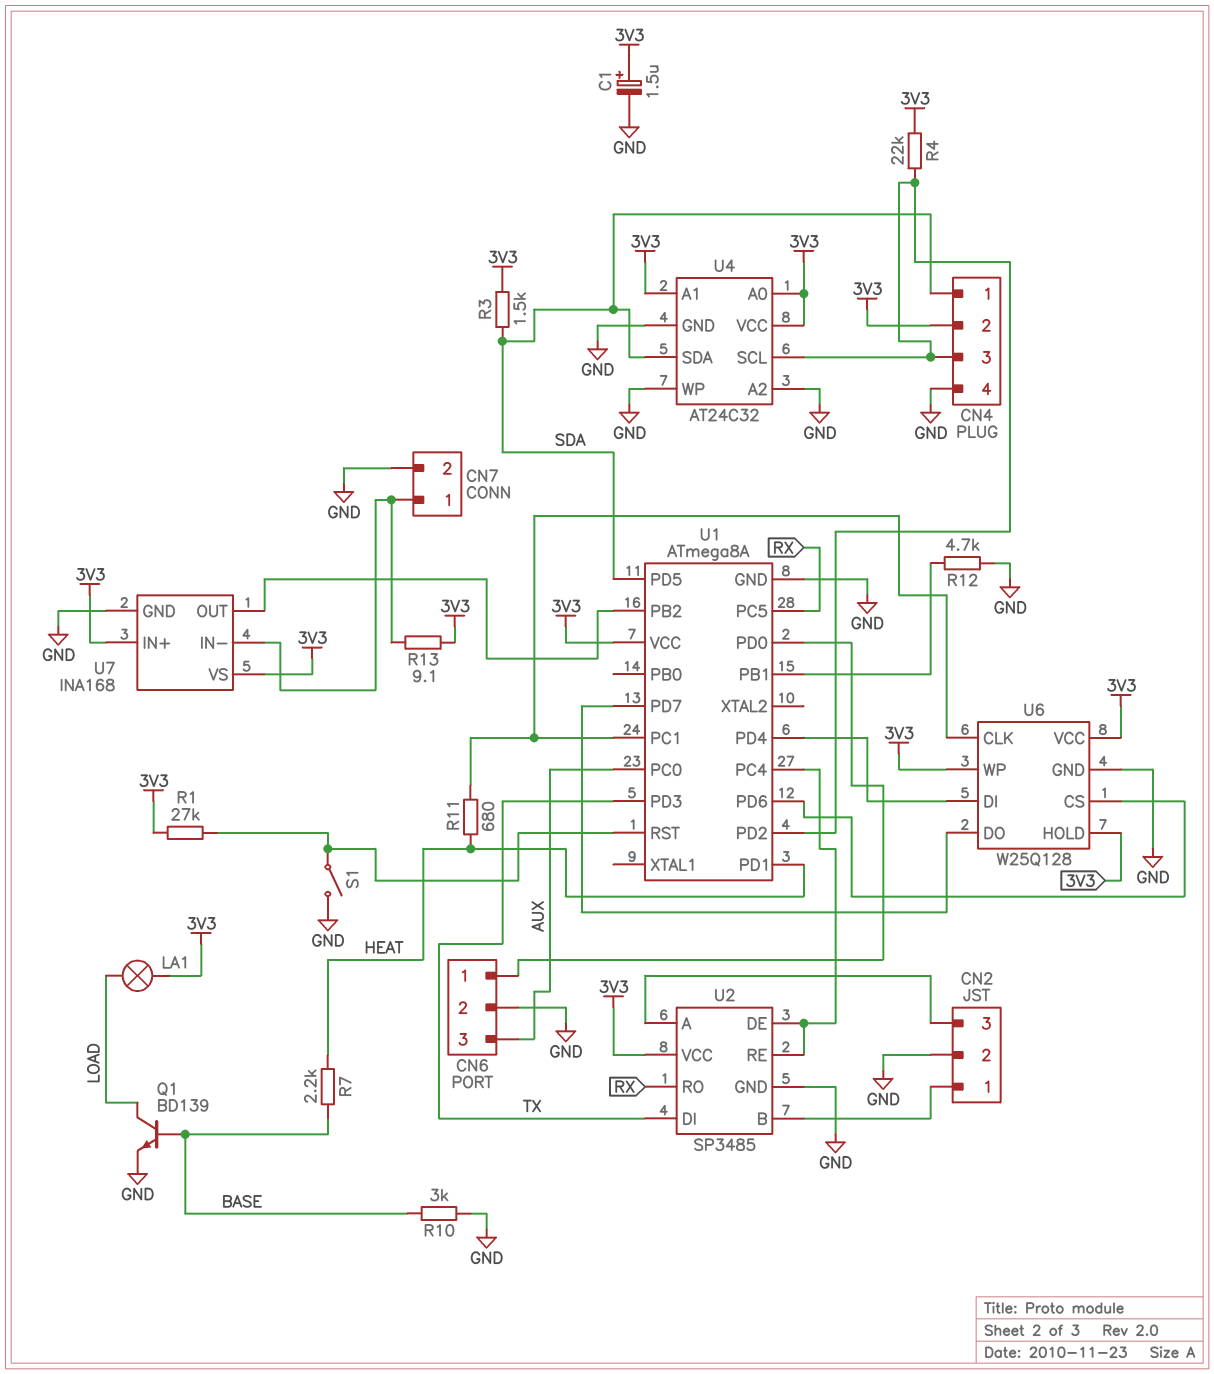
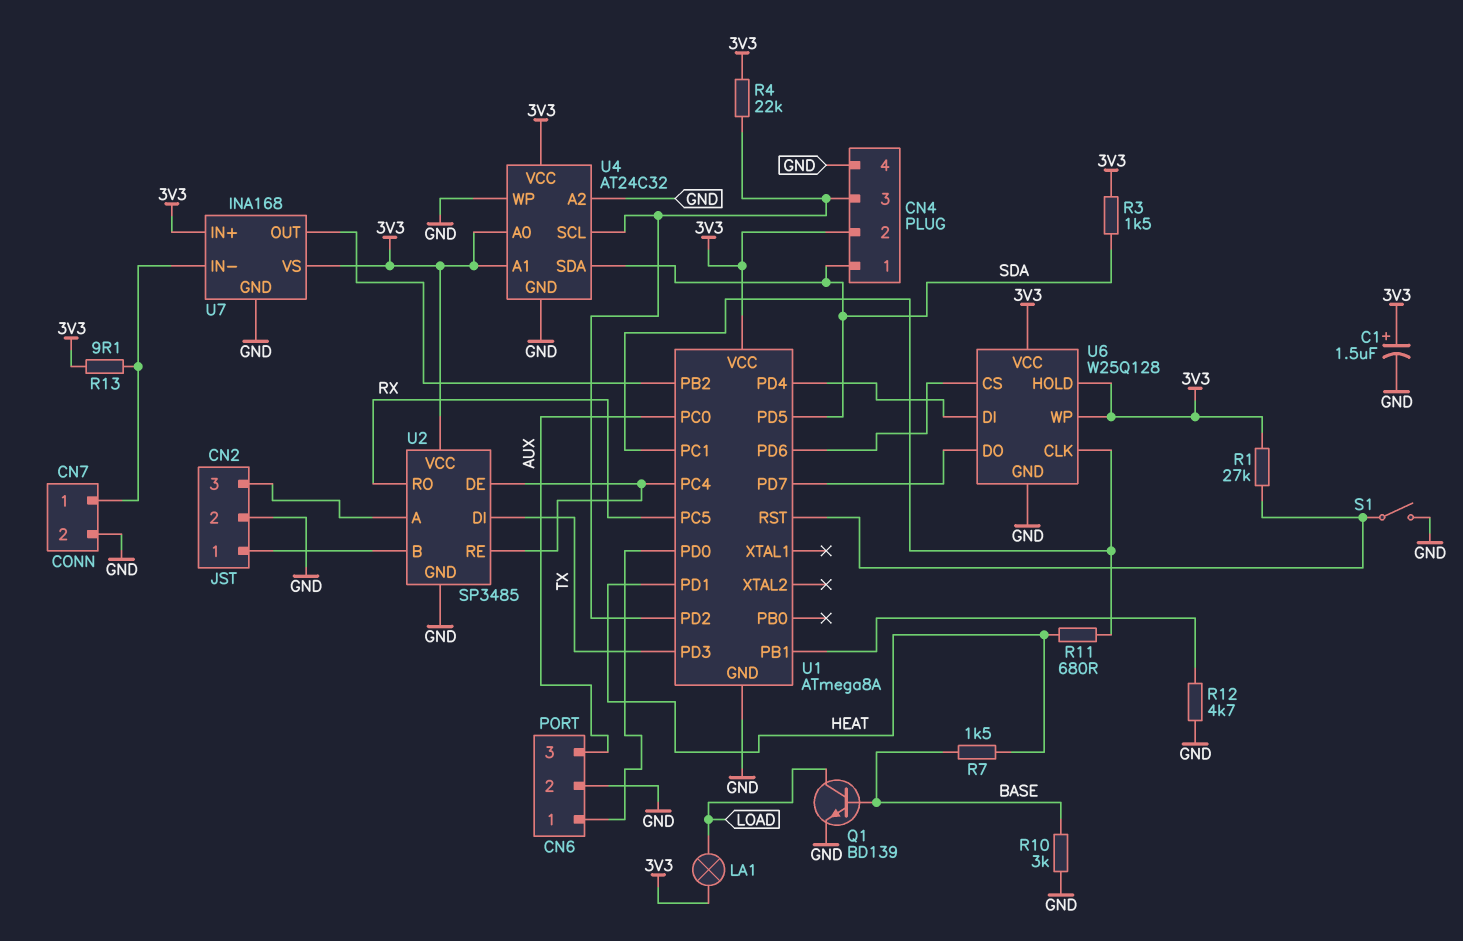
R7: 2.2k (BASE, HEAT) -> 1.5k (BASE, HEAT)

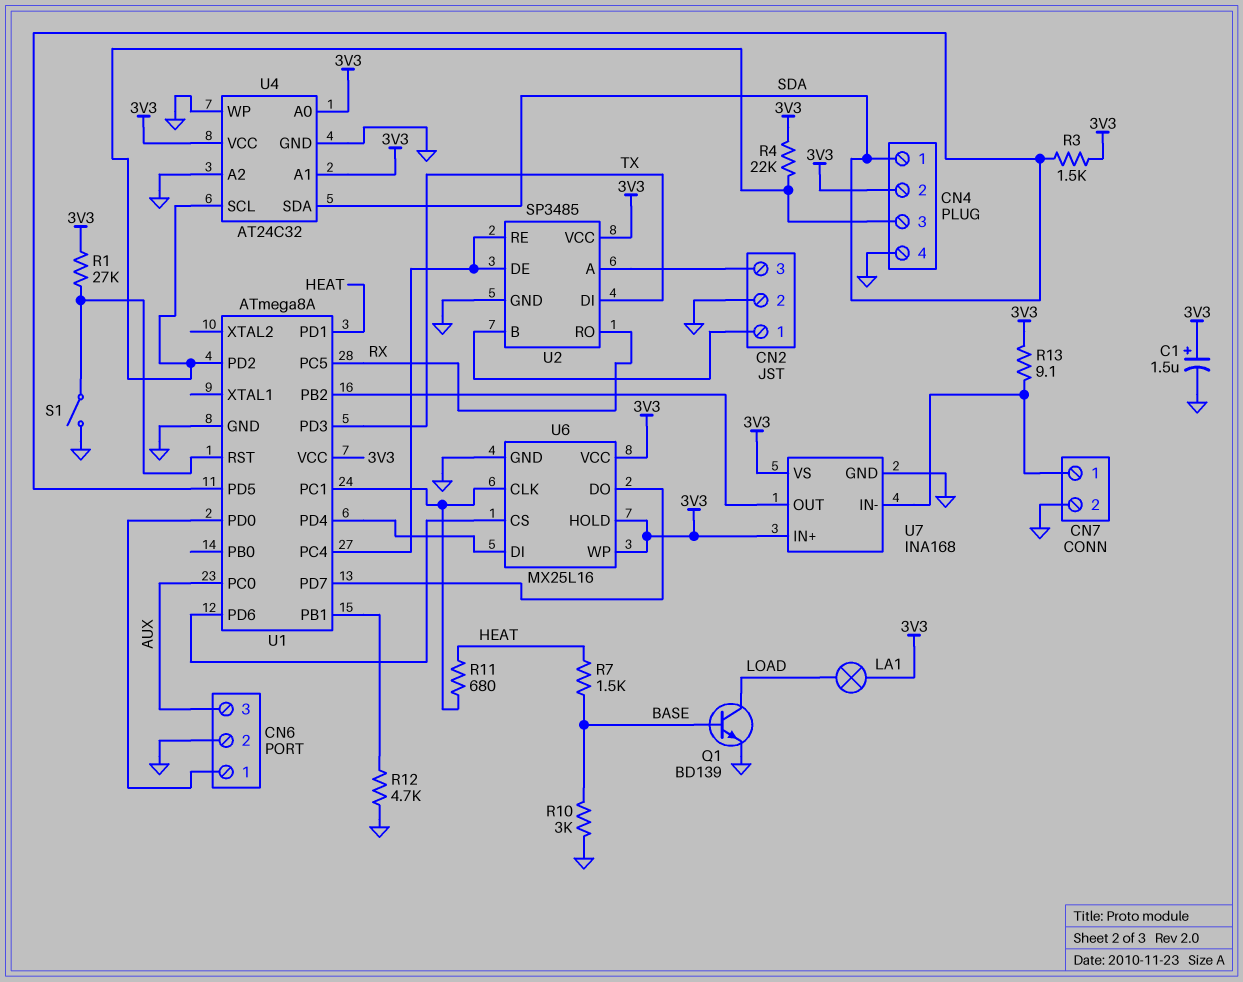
U6: W25Q128 -> MX25L16

